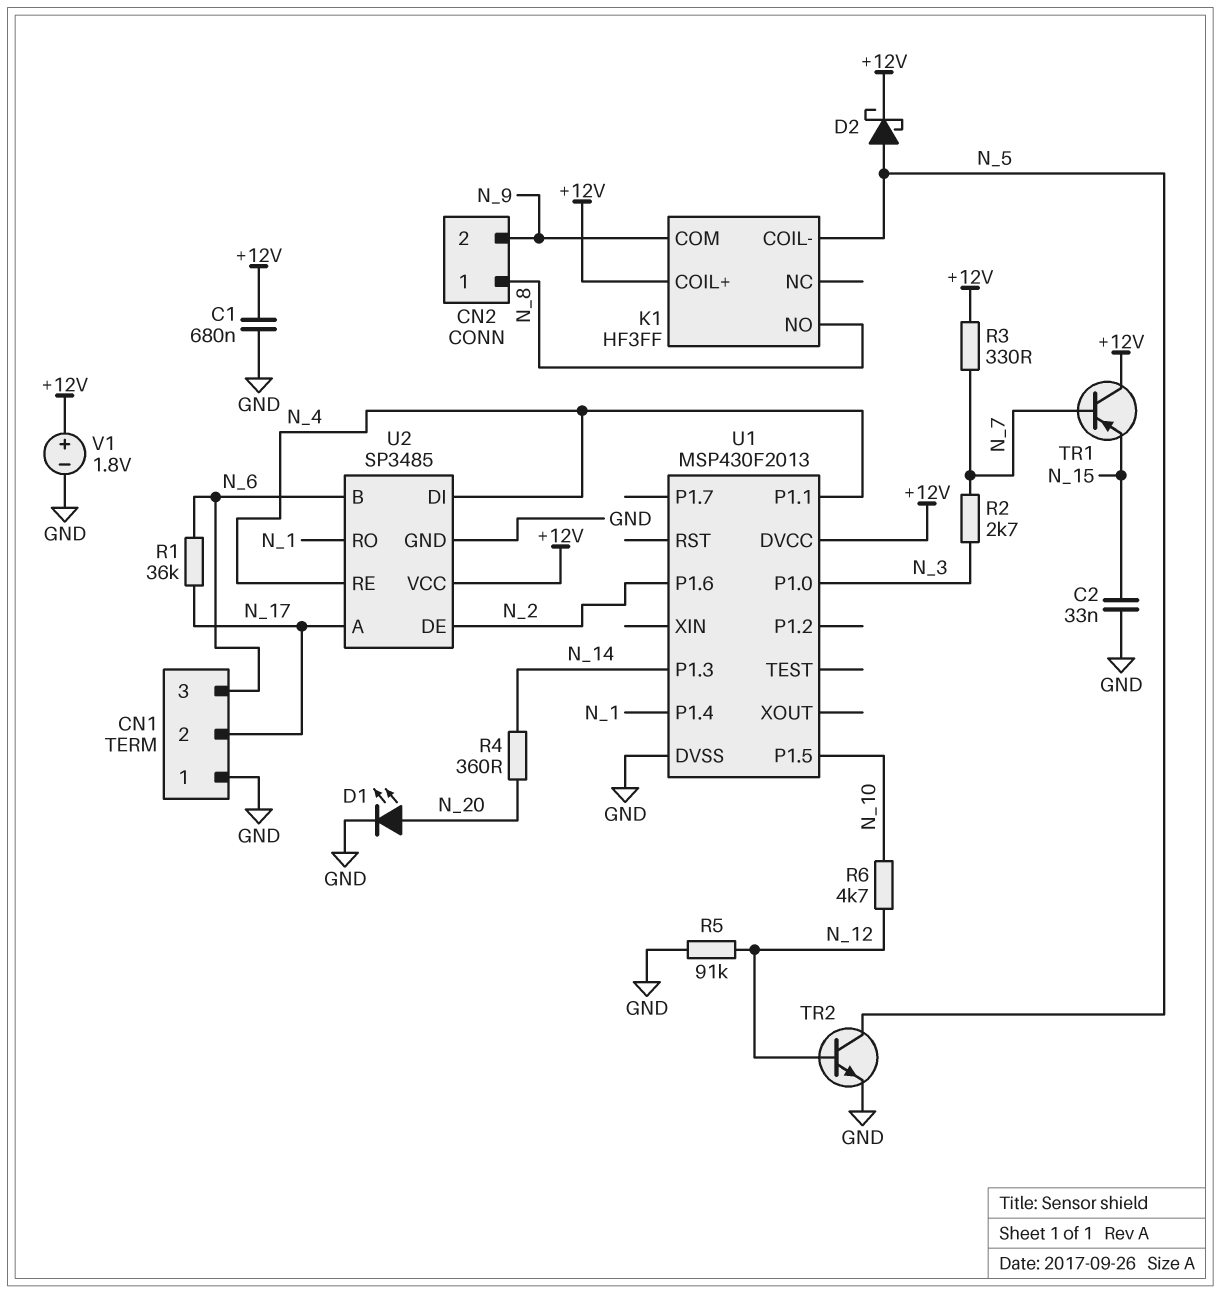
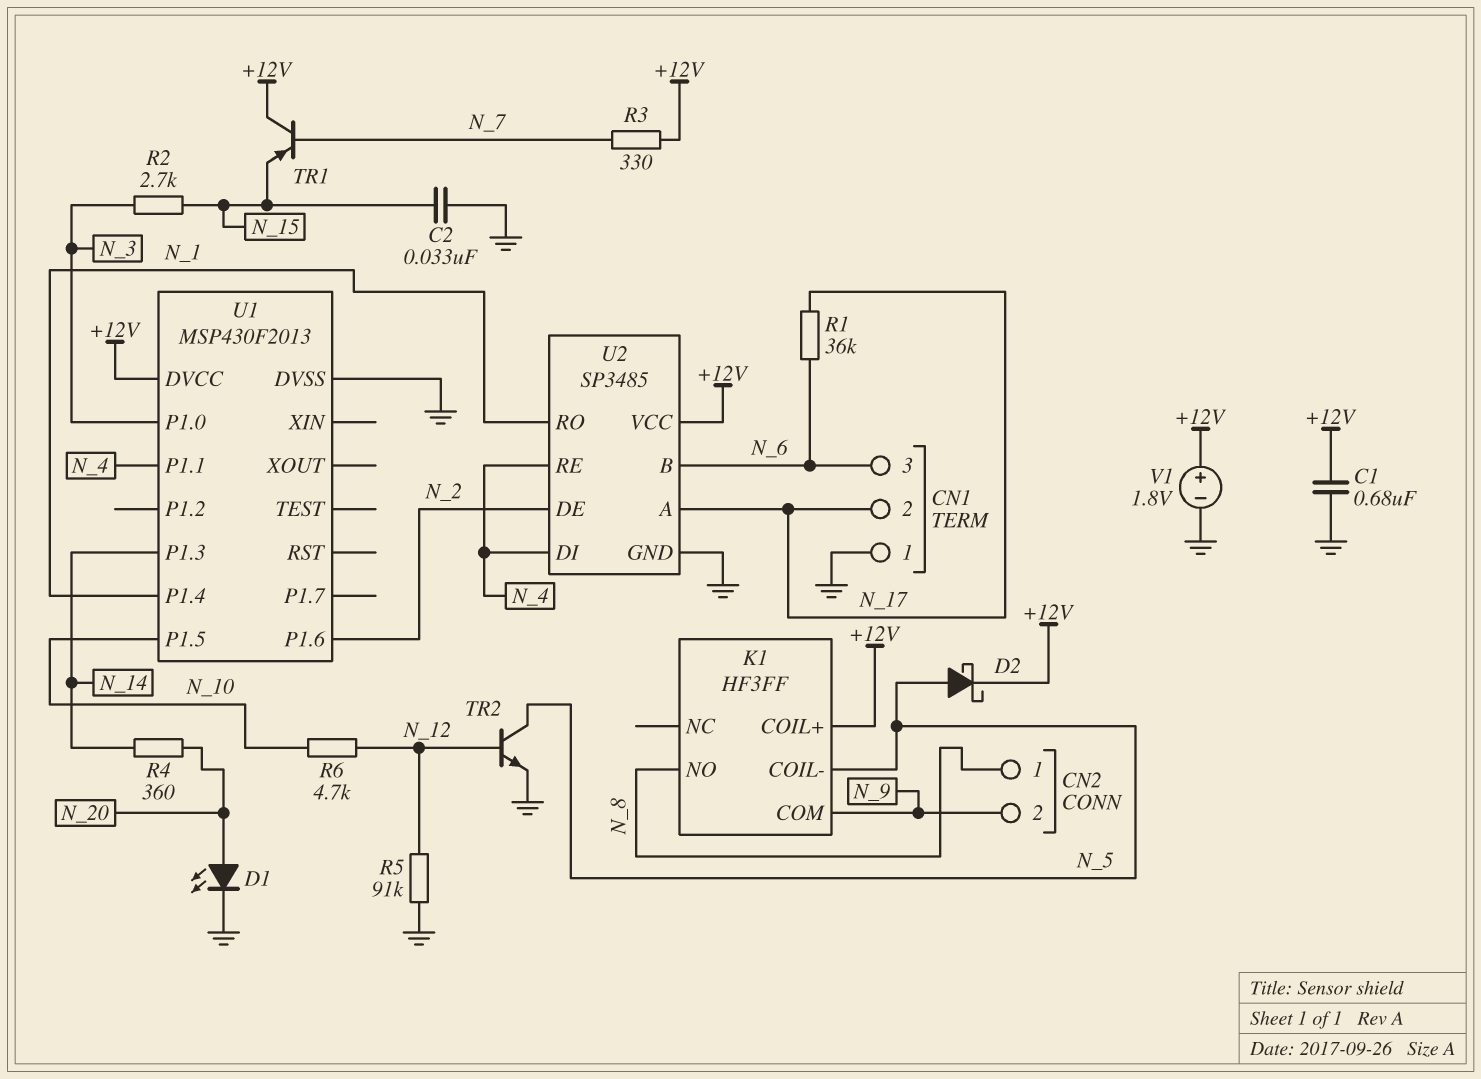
R2: 2.7k (N_3, N_7) -> 2.7k (N_3, N_15)

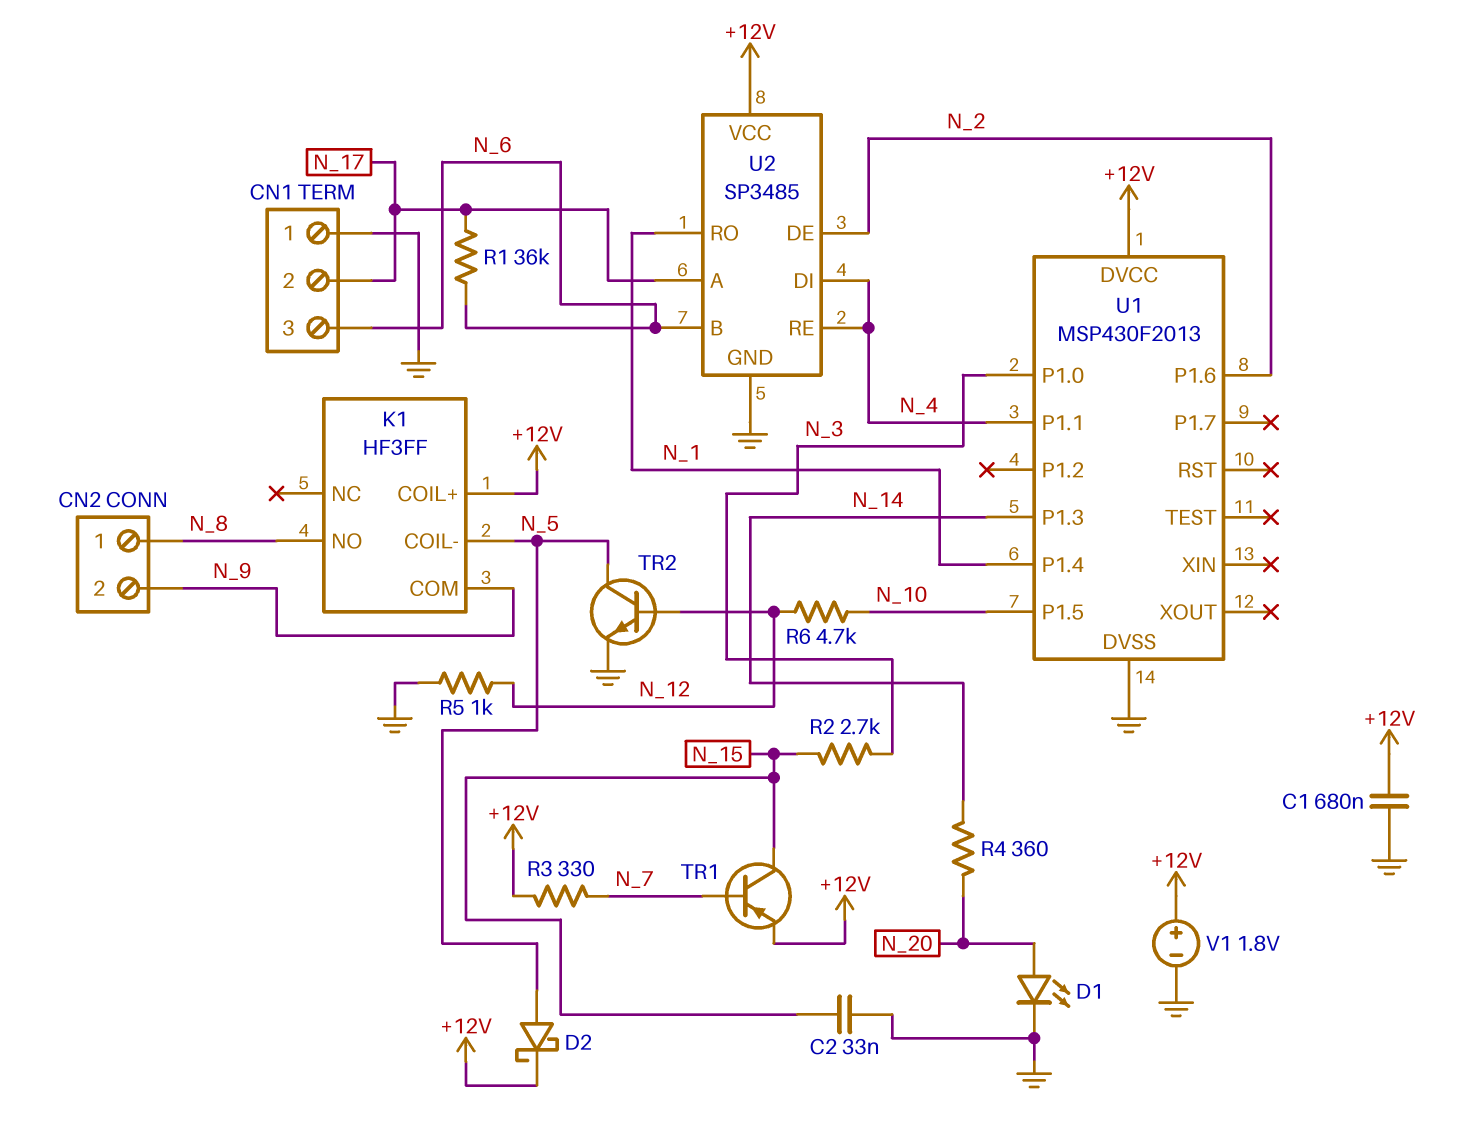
R5: 91k (GND, N_12) -> 1k (GND, N_12)
TR1: PNP (B N_7, C +12V, E N_15) -> PNP (B N_7, C N_15, E +12V)

